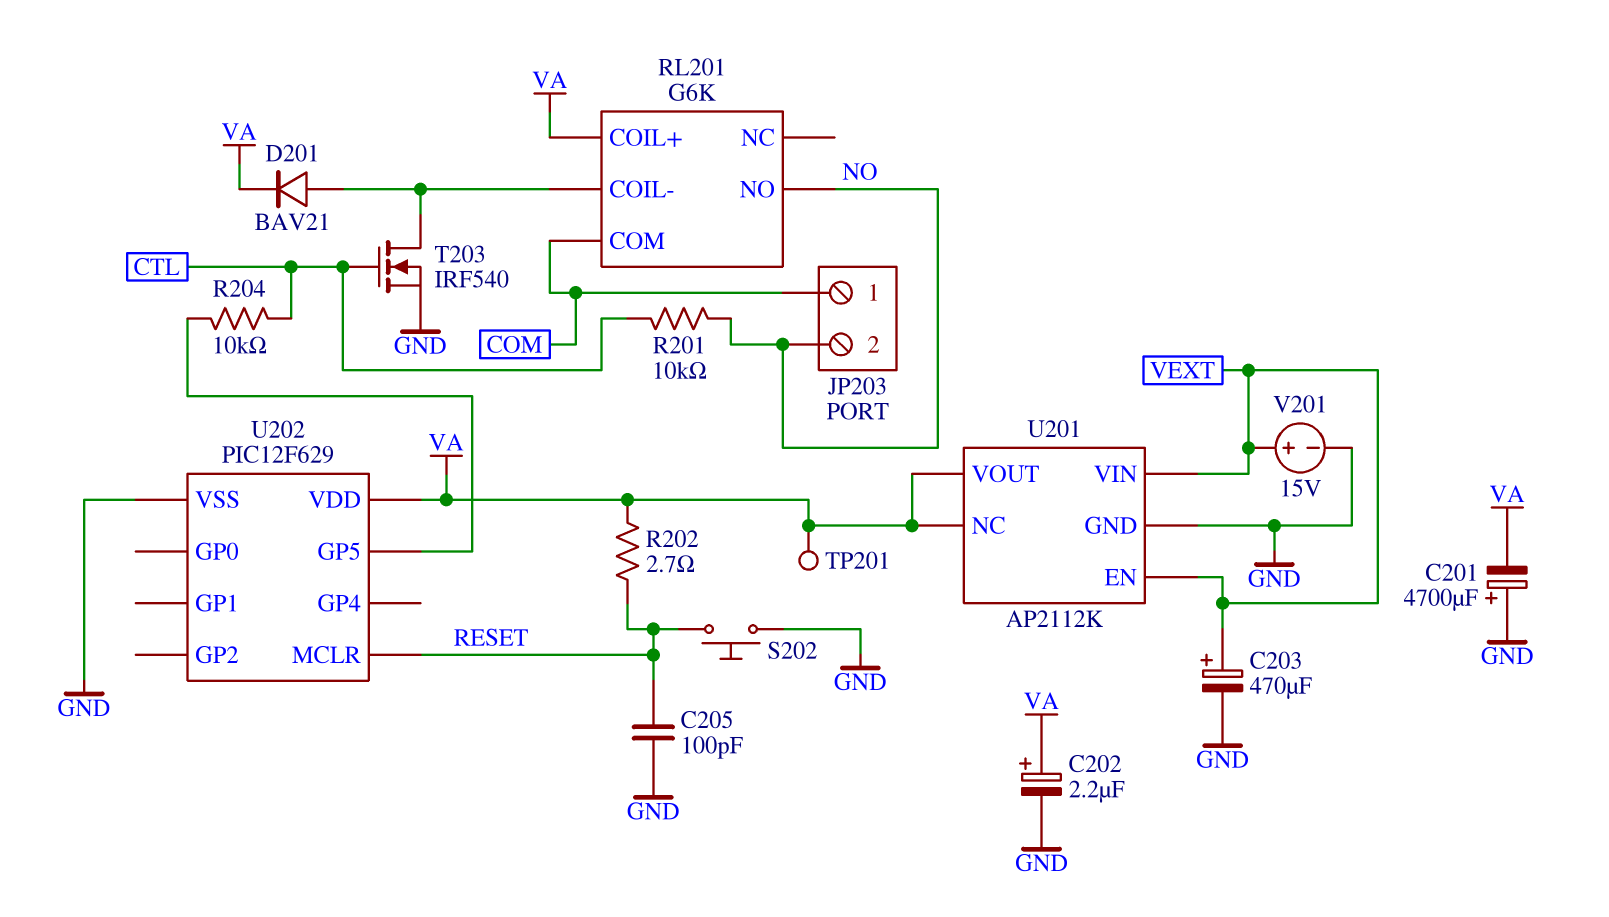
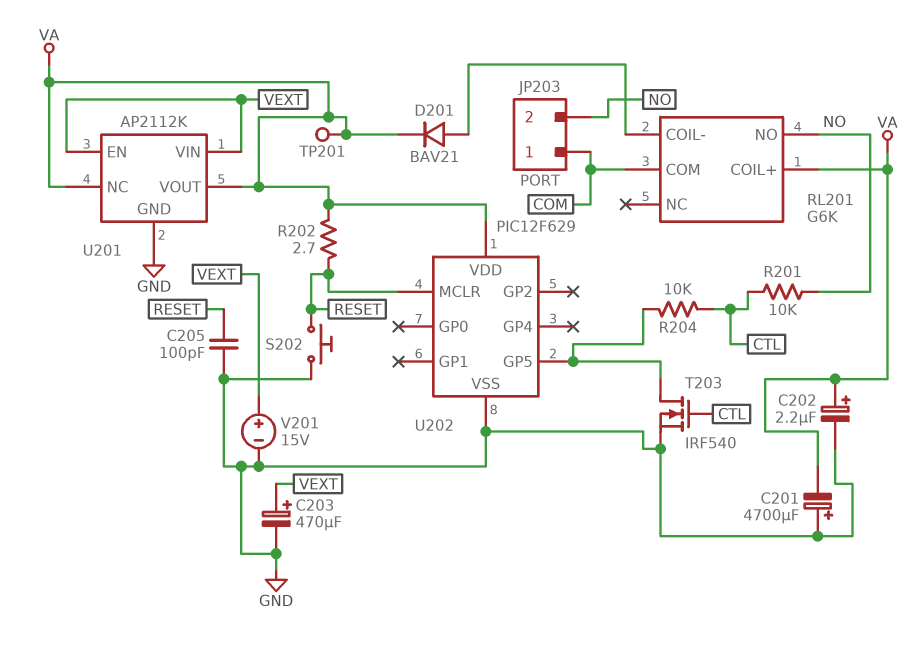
T203: NMOS IRF540 (G CTL, D RL201/COIL-, S GND) -> NMOS IRF540 (G CTL, D U202/GP5, S GND)

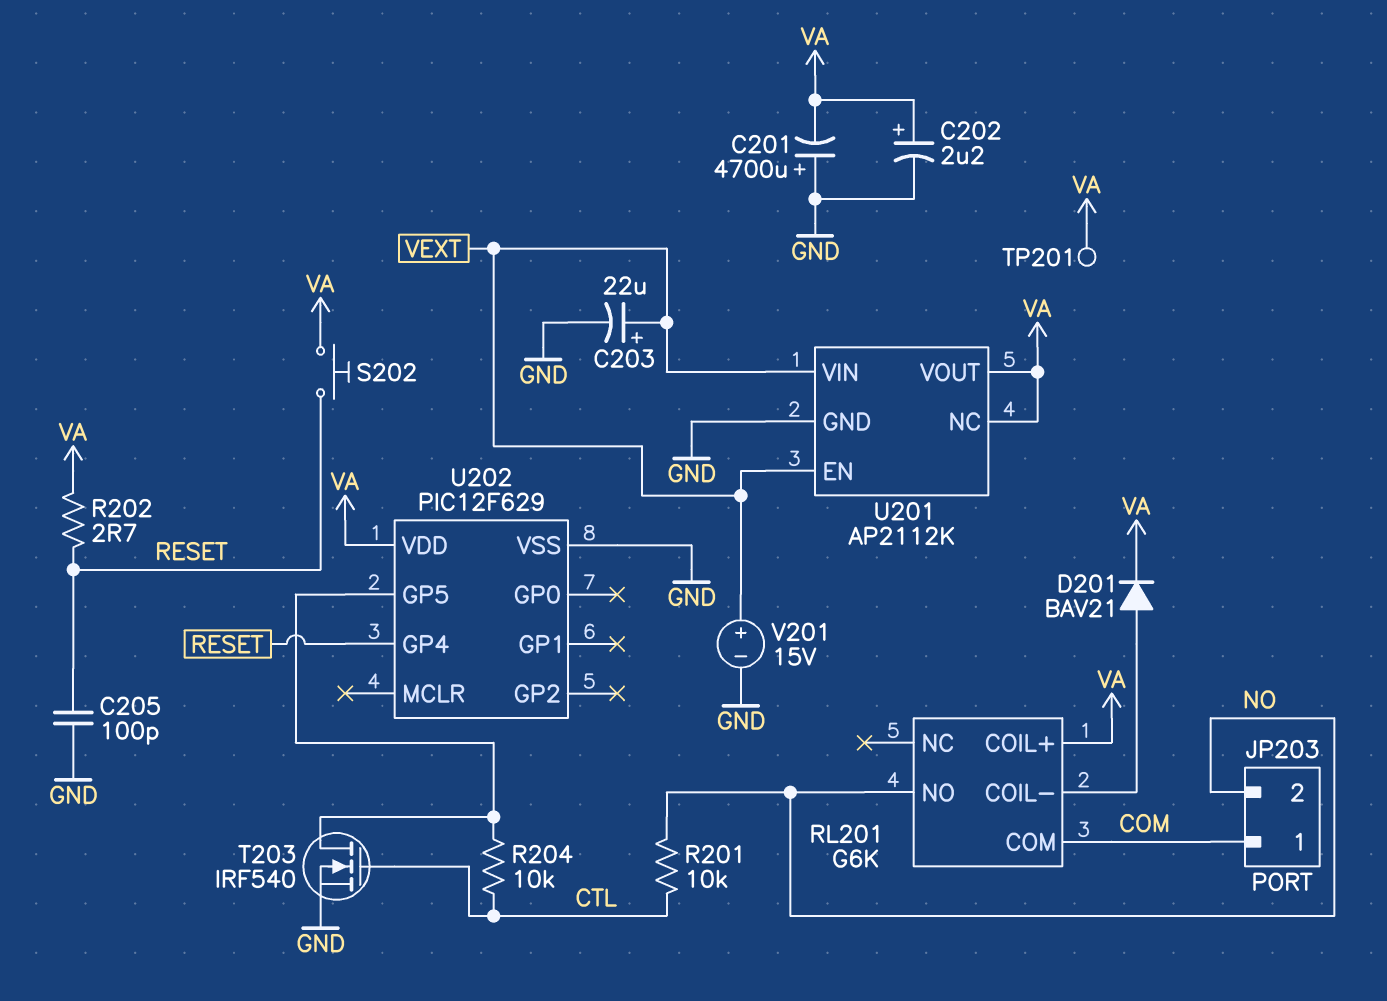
C203: 470uF (plus VEXT, minus GND) -> 22uF (plus VEXT, minus GND)
S202: button (GND, RESET) -> button (RESET, VA)
U202 pin GP4: none -> RESET
U202 pin MCLR: RESET -> none

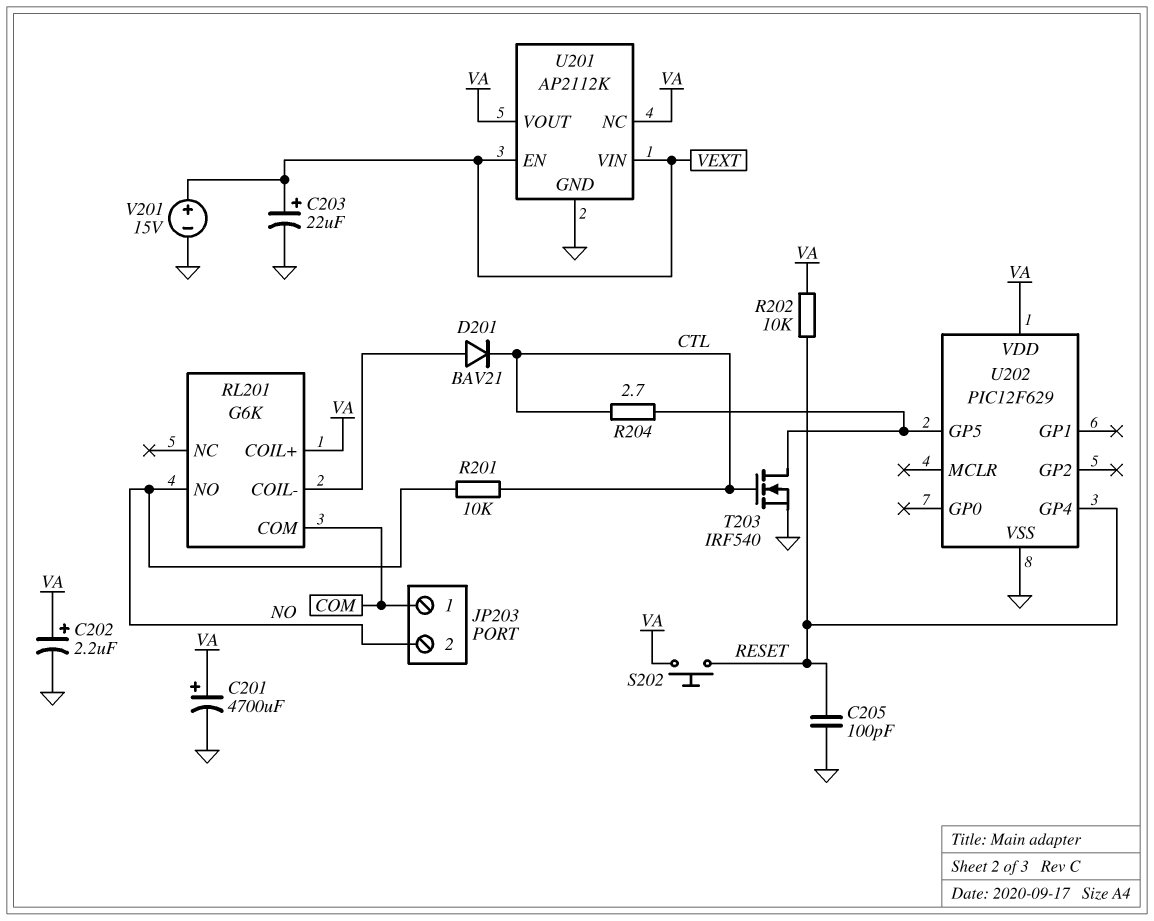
C201: 4700uF (plus GND, minus VA) -> 4700uF (plus VA, minus GND)
D201: diode BAV21 (A RL201/COIL-, K VA) -> diode BAV21 (A RL201/COIL-, K CTL)
R202: 2.7 (RESET, VA) -> 10k (RESET, VA)
R204: 10k (CTL, U202/GP5) -> 2.7 (CTL, U202/GP5)
TP201: test point (VA) -> none

